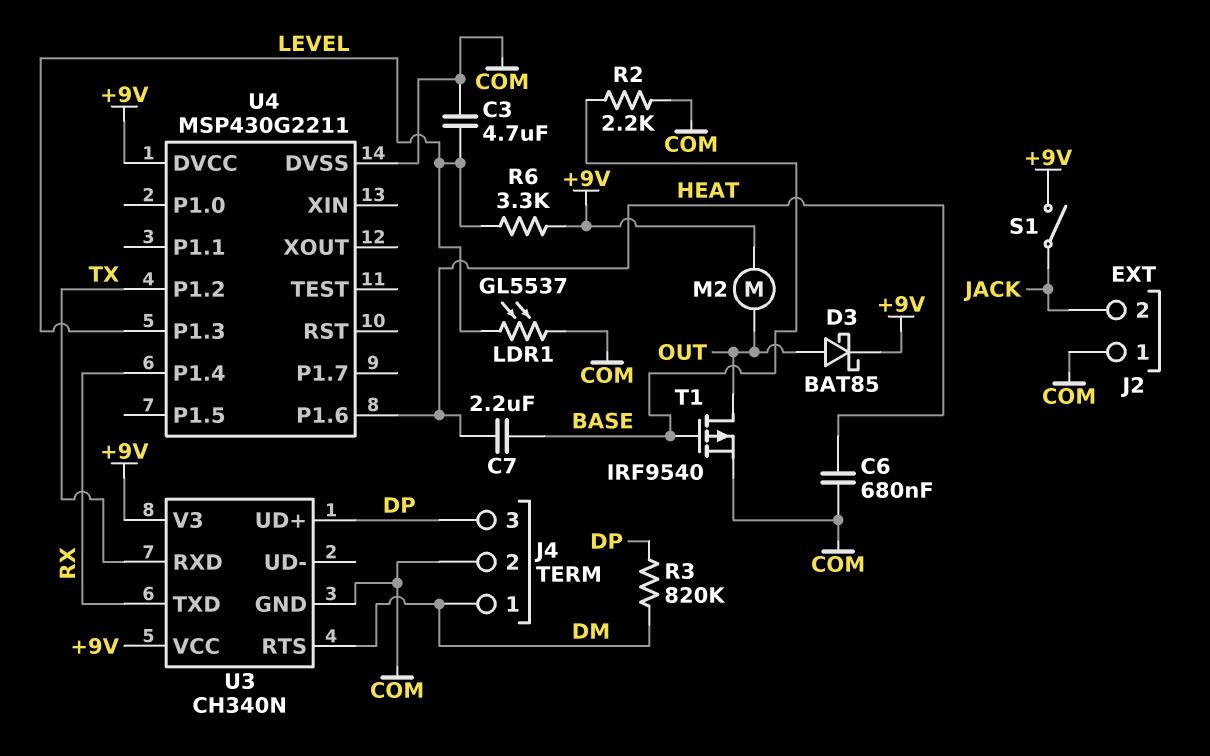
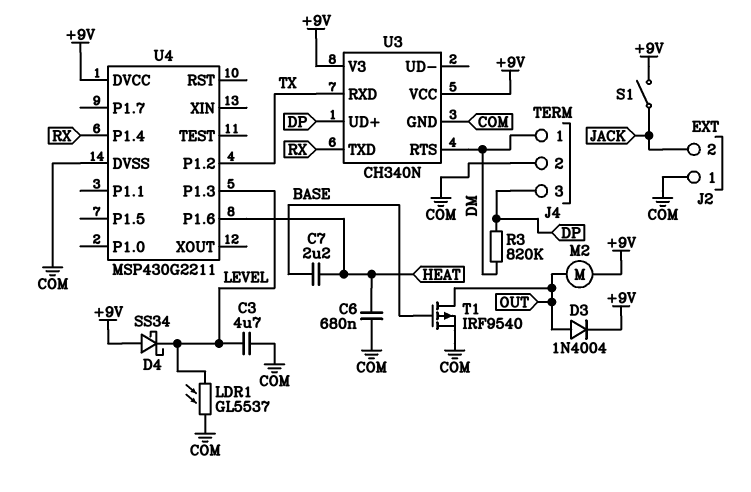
D3: schottky BAT85 (A OUT, K +9V) -> diode 1N4004 (A OUT, K +9V)
D4: none -> schottky SS34 (A +9V, K LEVEL)
R2: 2.2k (BASE, COM) -> none
R6: 3.3k (+9V, LEVEL) -> none

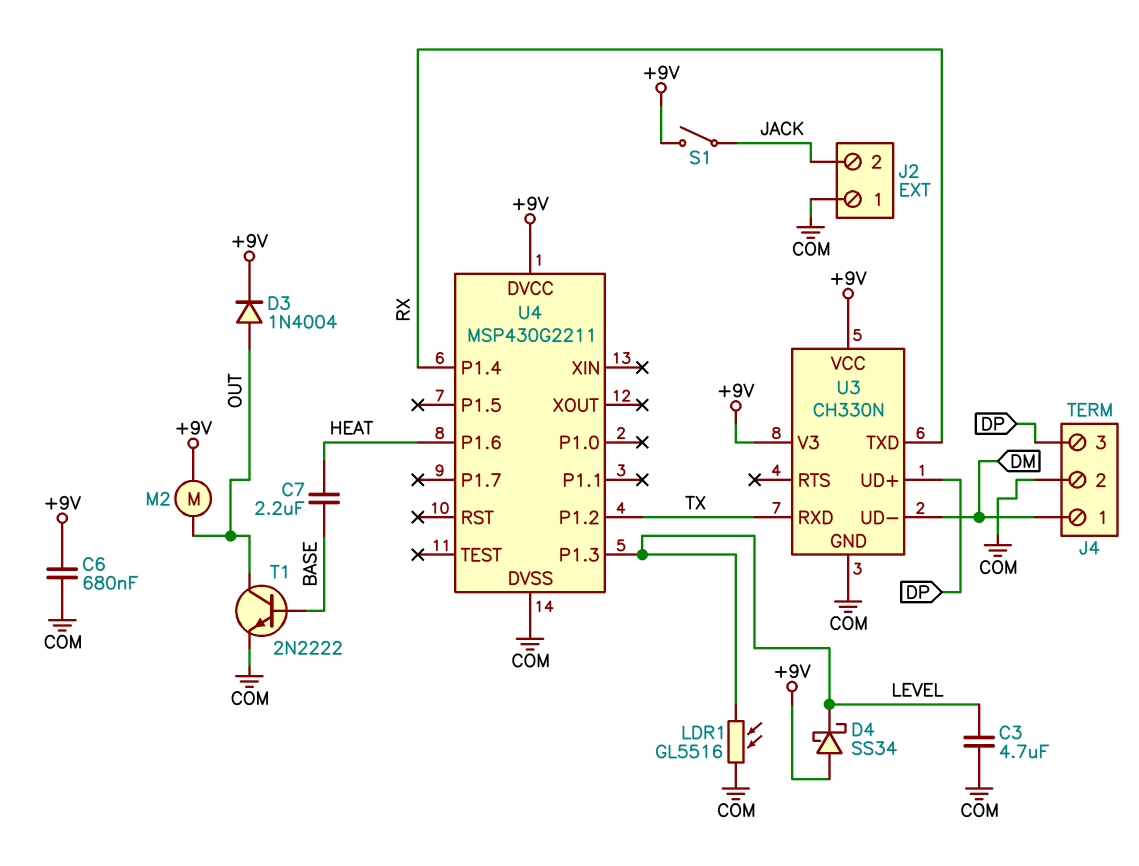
C6: 680nF (COM, HEAT) -> 680nF (+9V, COM)
LDR1: GL5537 (COM, LEVEL) -> GL5516 (COM, LEVEL)
R3: 820k (DM, DP) -> none
T1: PMOS IRF9540 (G BASE, D OUT, S COM) -> NPN 2N2222 (B BASE, C OUT, E COM)
U3: CH340N -> CH330N
U3 pin RTS: DM -> none
U3 pin UD-: none -> DM

